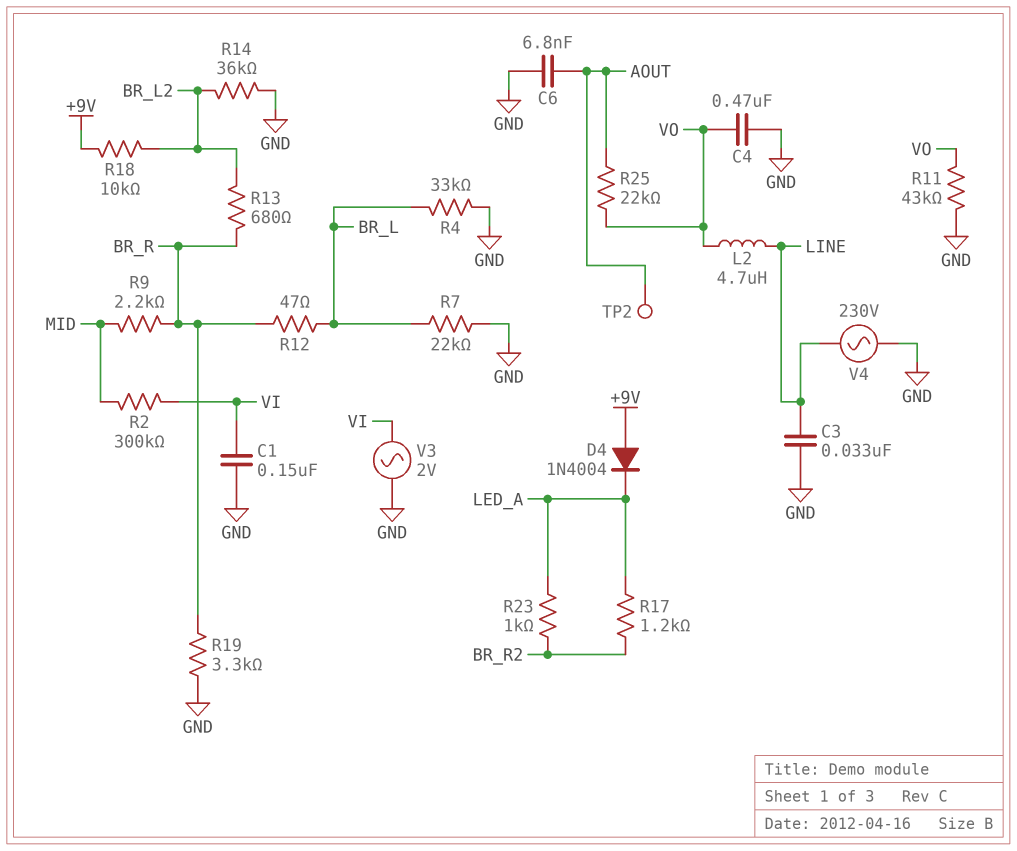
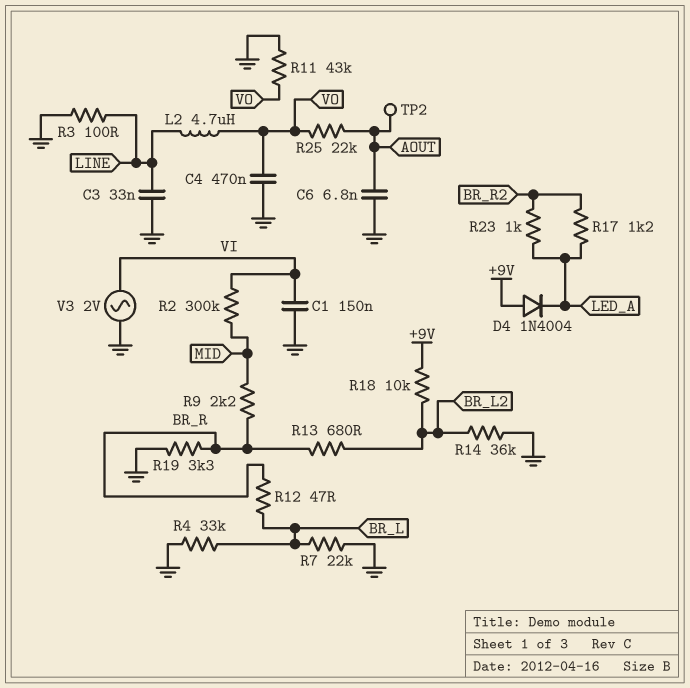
R3: none -> 100 (GND, LINE)
V4: AC 230V (GND, LINE) -> none

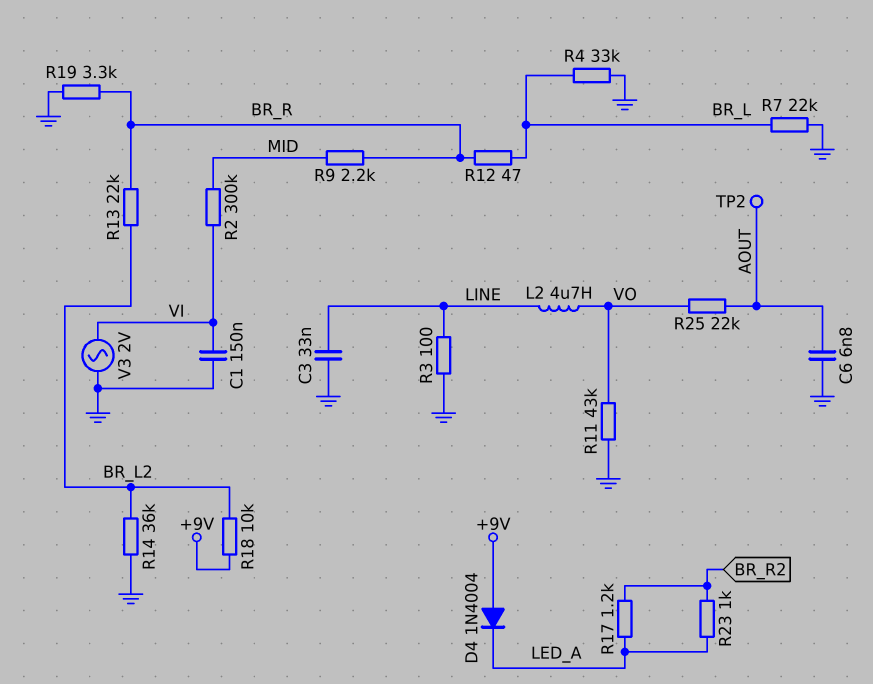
C4: 470nF (GND, VO) -> none
R13: 680 (BR_L2, BR_R) -> 22k (BR_L2, BR_R)

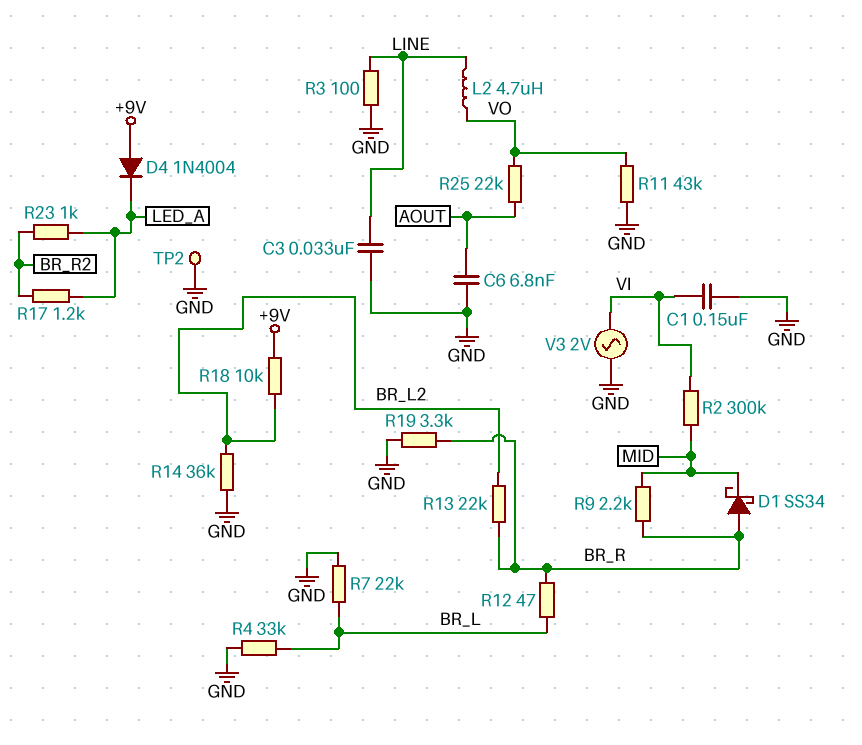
D1: none -> schottky SS34 (A BR_R, K MID)
TP2: test point (AOUT) -> test point (GND)

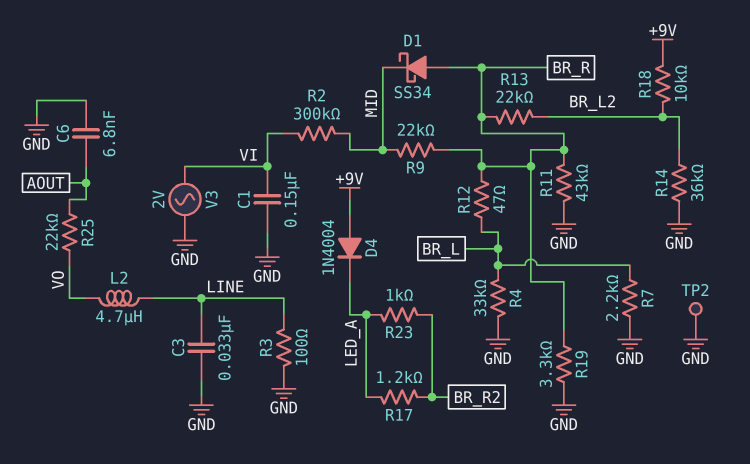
R7: 22k (BR_L, GND) -> 2.2k (BR_L, GND)
R9: 2.2k (BR_R, MID) -> 22k (BR_R, MID)
R11: 43k (GND, VO) -> 43k (BR_R, GND)

